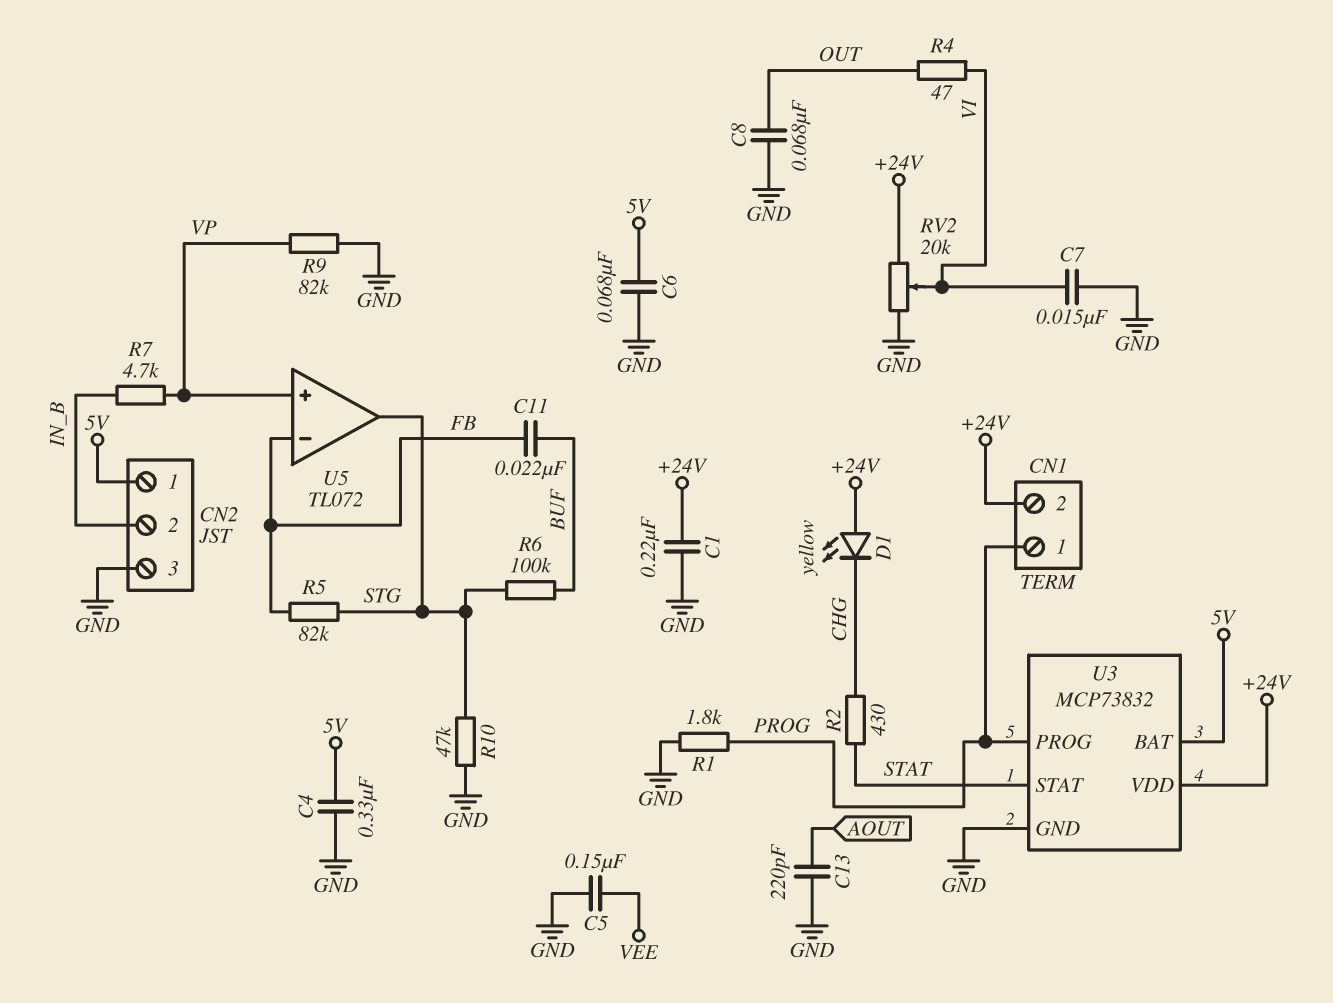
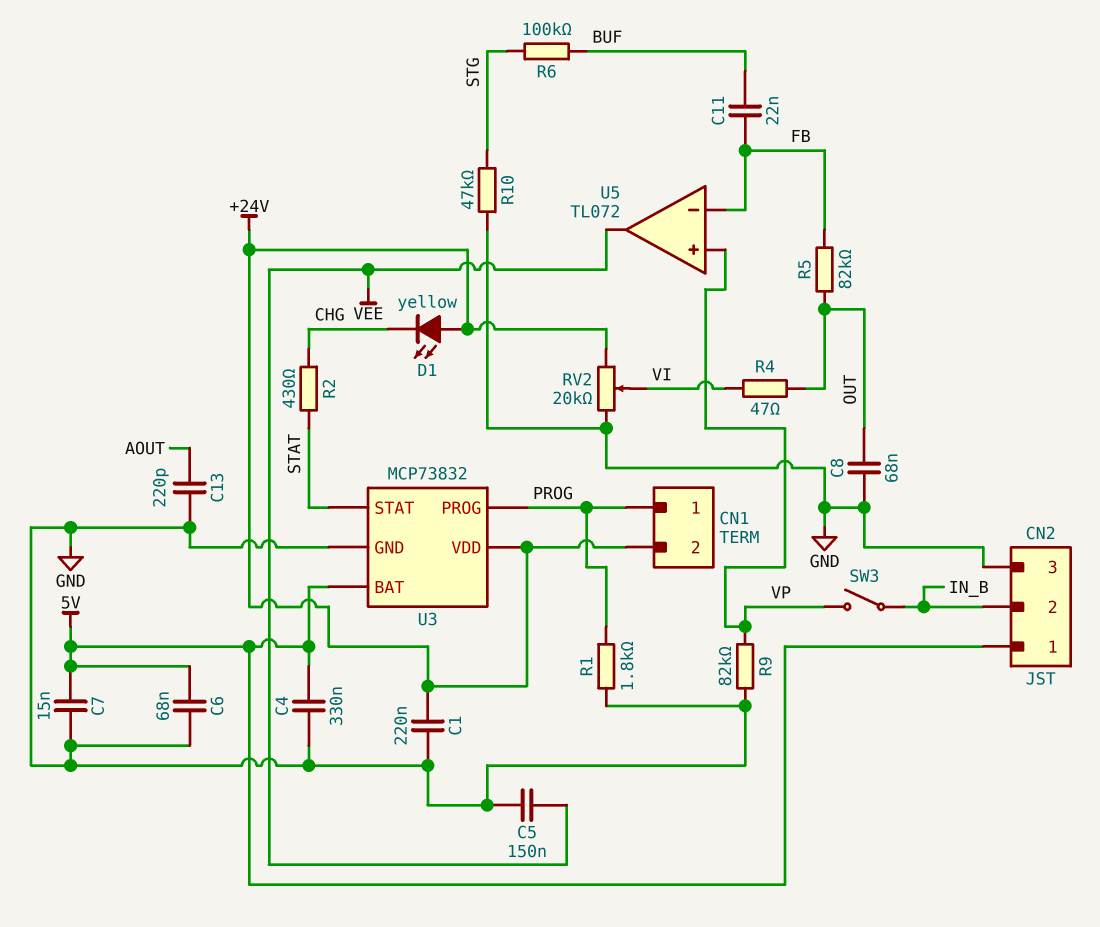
C7: 15nF (GND, VI) -> 15nF (5V, GND)
R5: 82k (FB, STG) -> 82k (FB, OUT)
R7: 4.7k (IN_B, VP) -> none
SW3: none -> switch (IN_B, VP)
U5 pin out: STG -> VEE

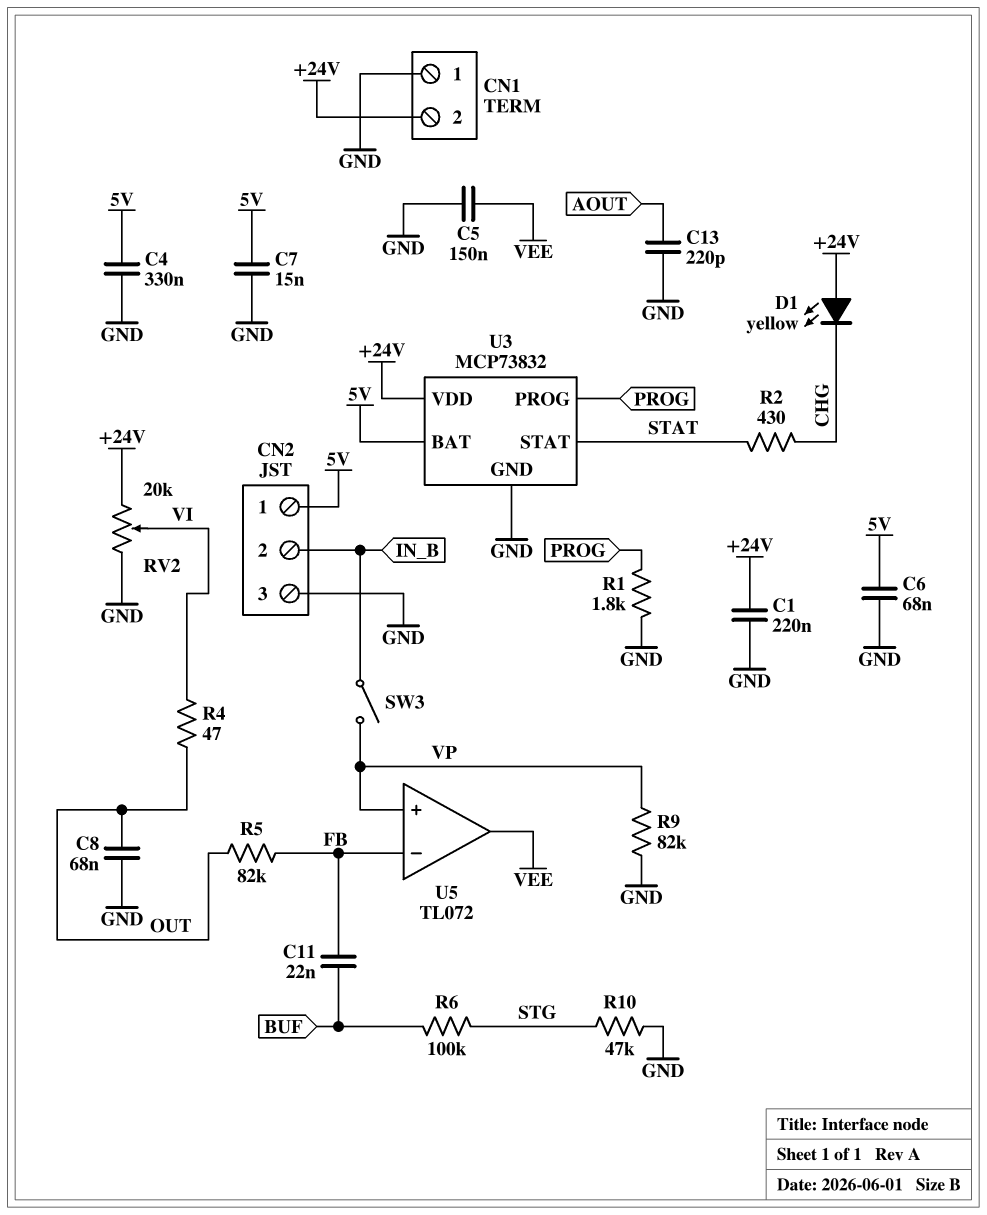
CN1 pin 1: PROG -> GND

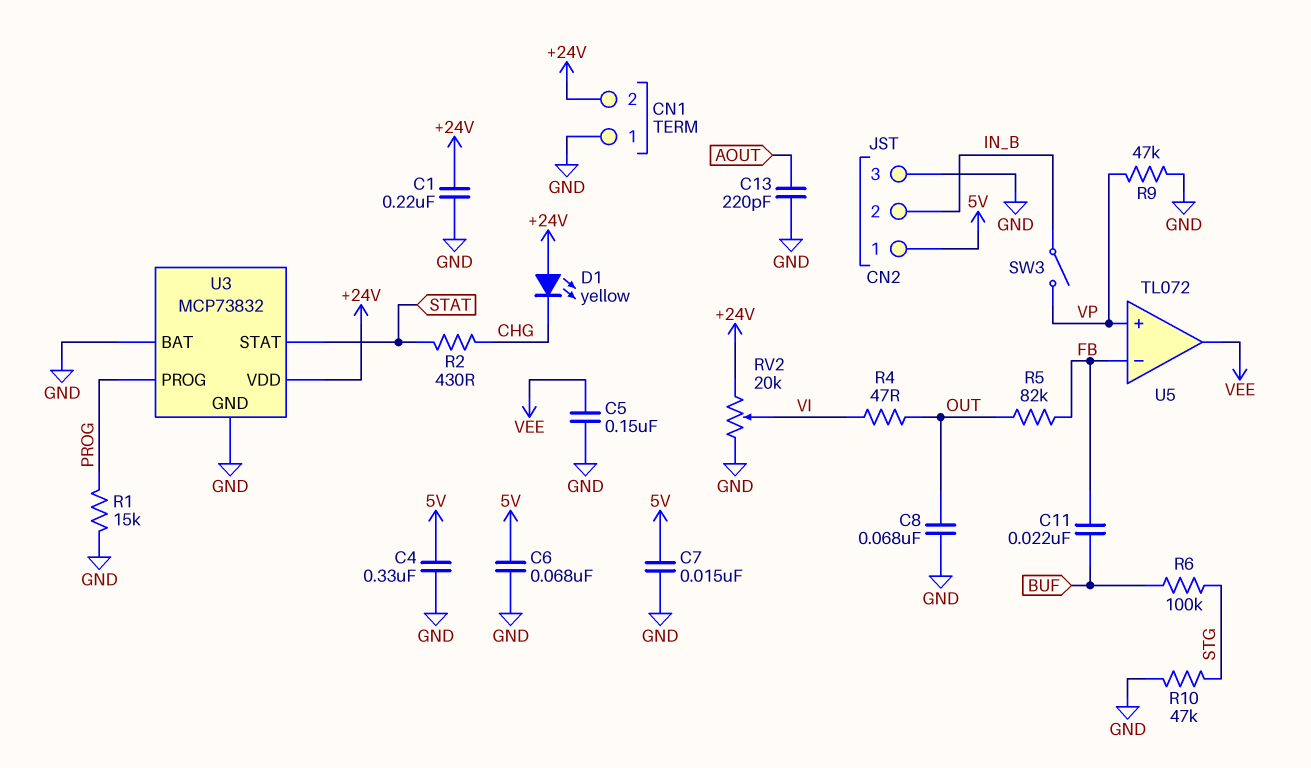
R1: 1.8k (GND, PROG) -> 15k (GND, PROG)
R9: 82k (GND, VP) -> 47k (GND, VP)
U3 pin BAT: 5V -> GND

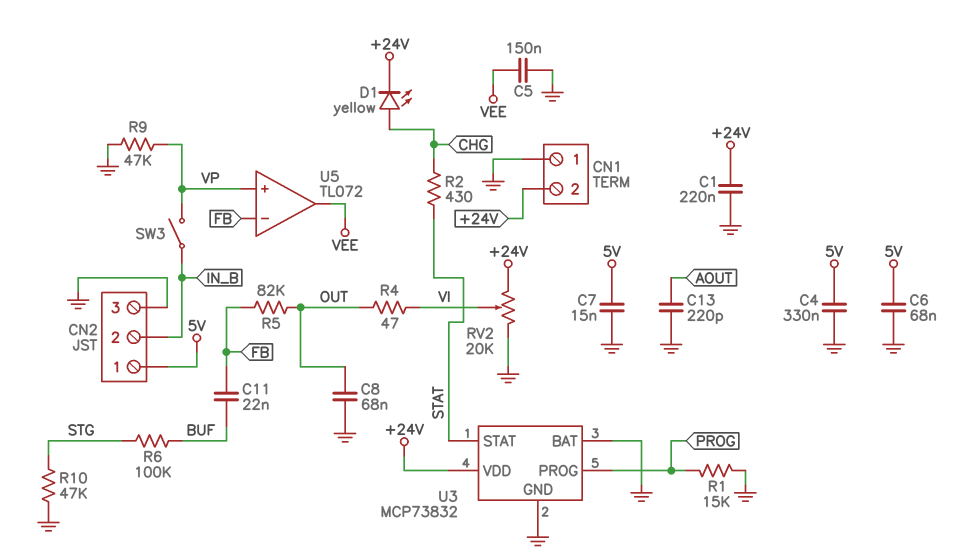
D1: LED yellow (A +24V, K CHG) -> LED yellow (A CHG, K +24V)

